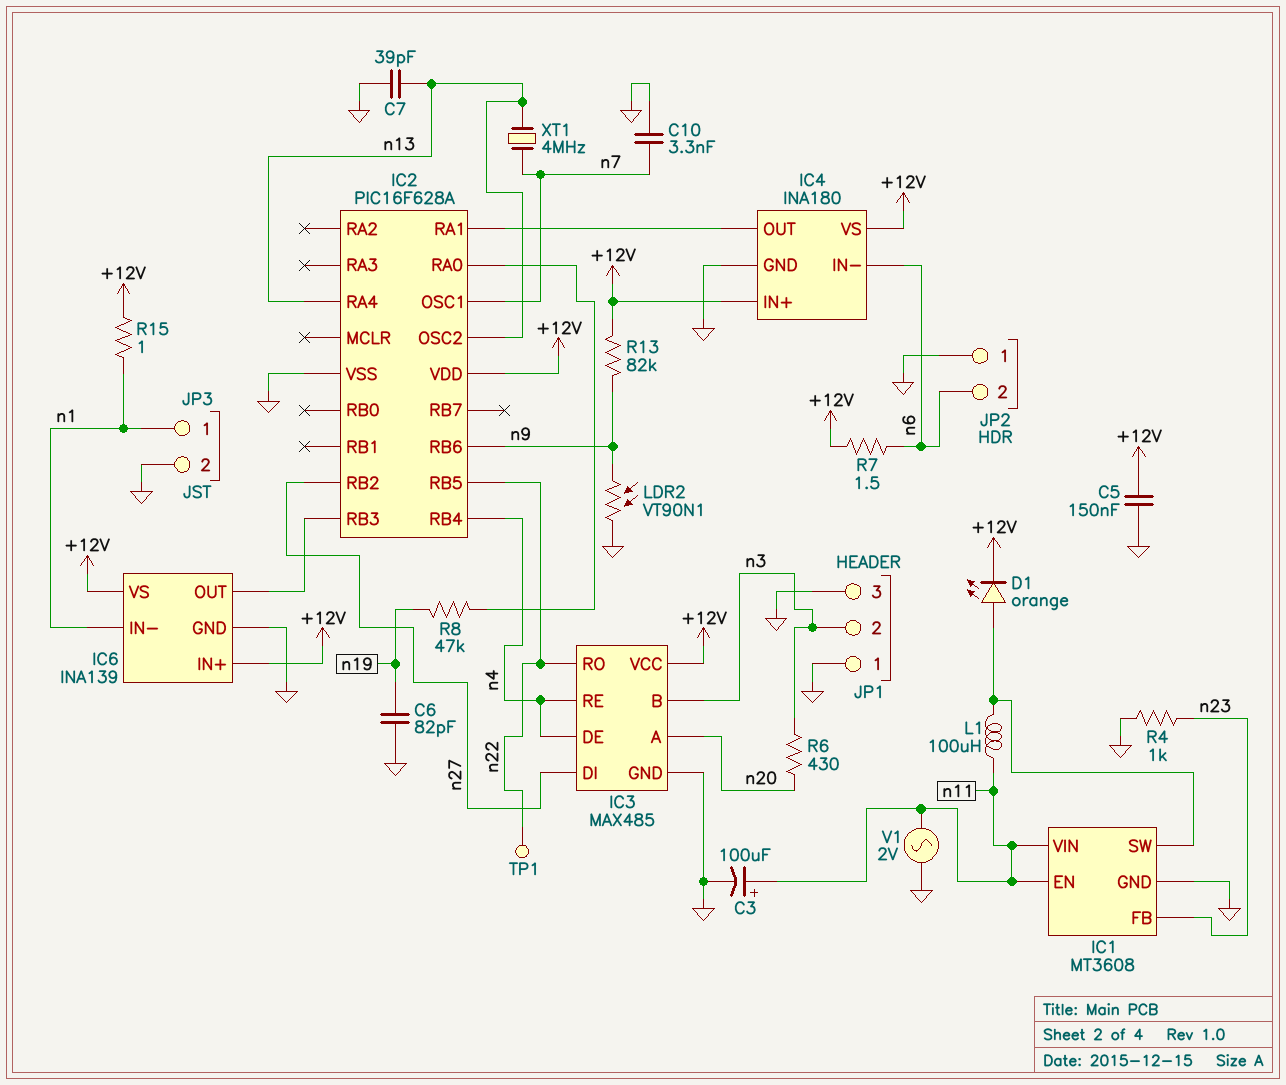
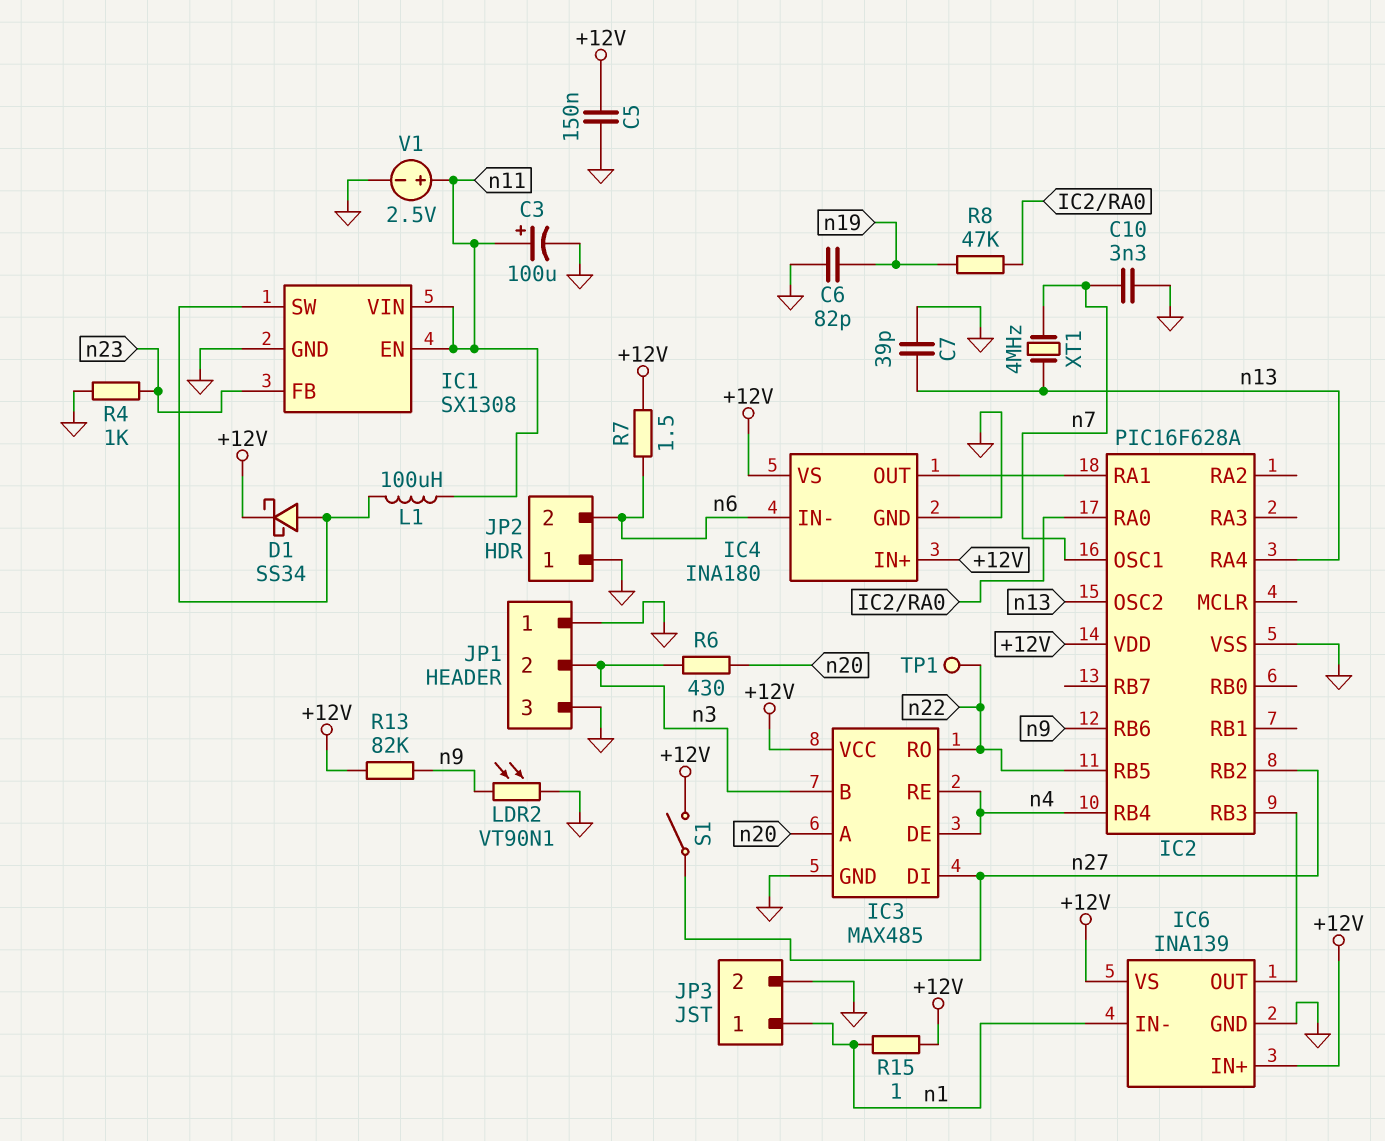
D1: LED orange (A IC1/SW, K +12V) -> schottky SS34 (A IC1/SW, K +12V)
IC1: MT3608 -> SX1308
S1: none -> switch (+12V, n27)
V1: AC 2V (GND, n11) -> 2.5V (plus n11, minus GND)

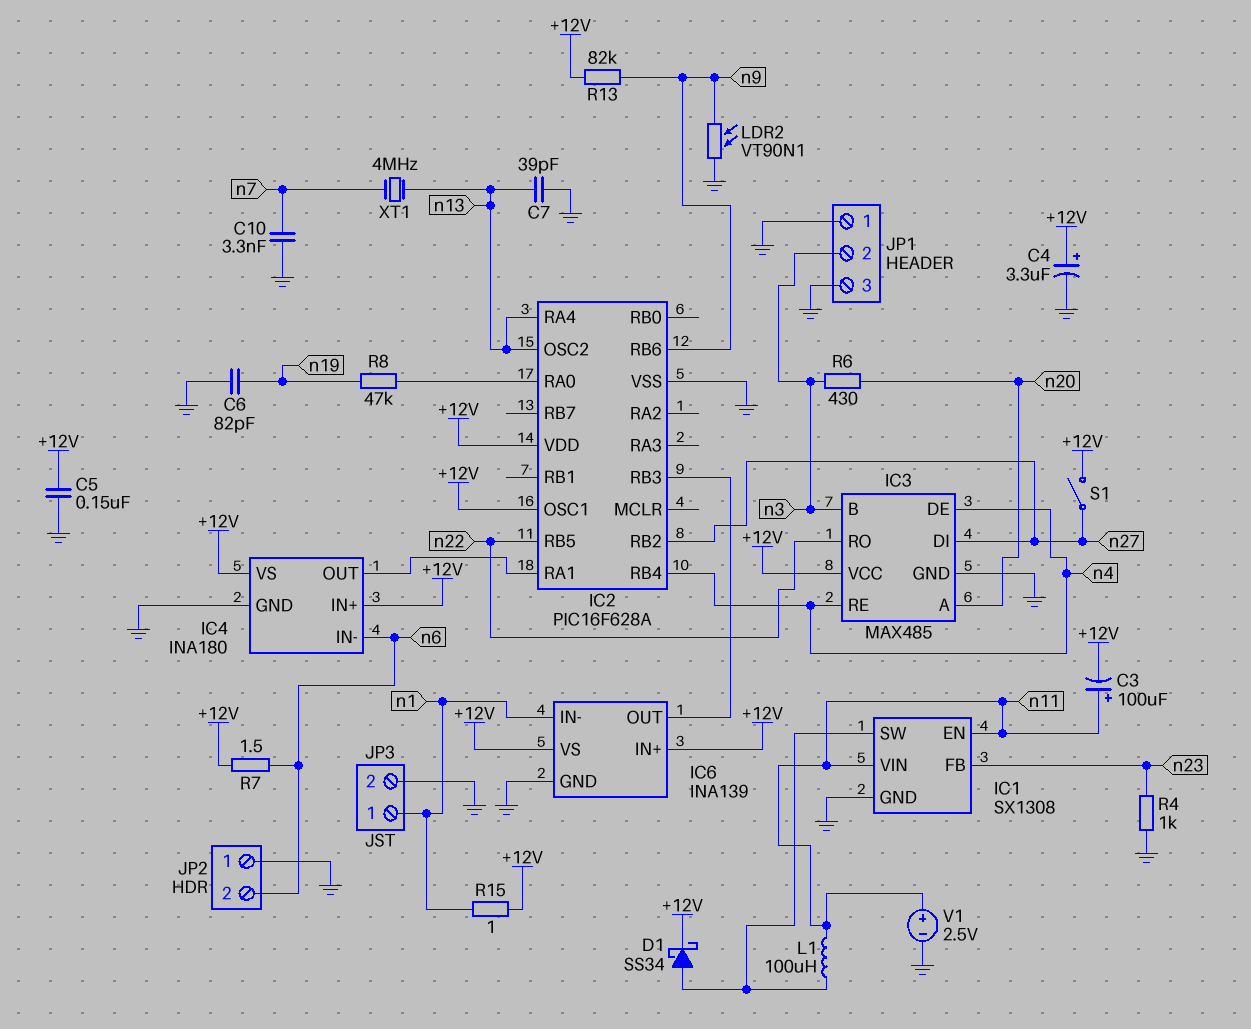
C3: 100uF (plus n11, minus GND) -> 100uF (plus n11, minus +12V)
C4: none -> 3.3uF (plus +12V, minus GND)
IC2 pin OSC1: n7 -> +12V
TP1: test point (n22) -> none

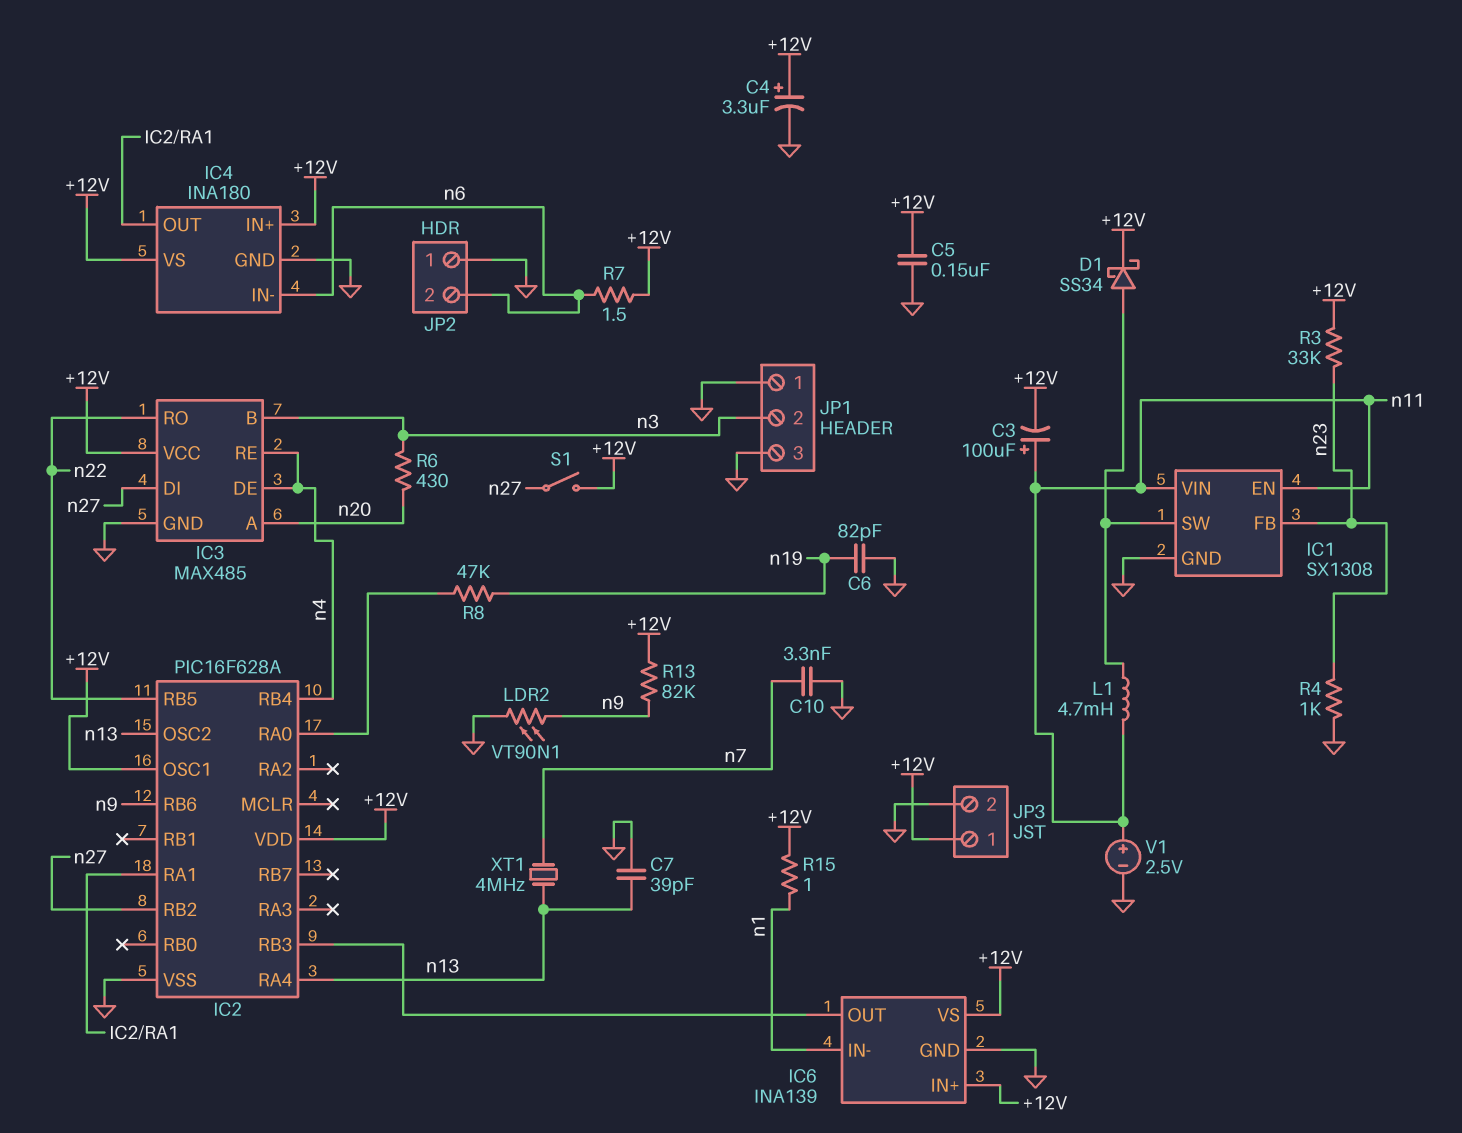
JP3 pin 1: n1 -> +12V
L1: 100uH (IC1/SW, n11) -> 4.7mH (IC1/SW, n11)
R3: none -> 33k (+12V, n23)

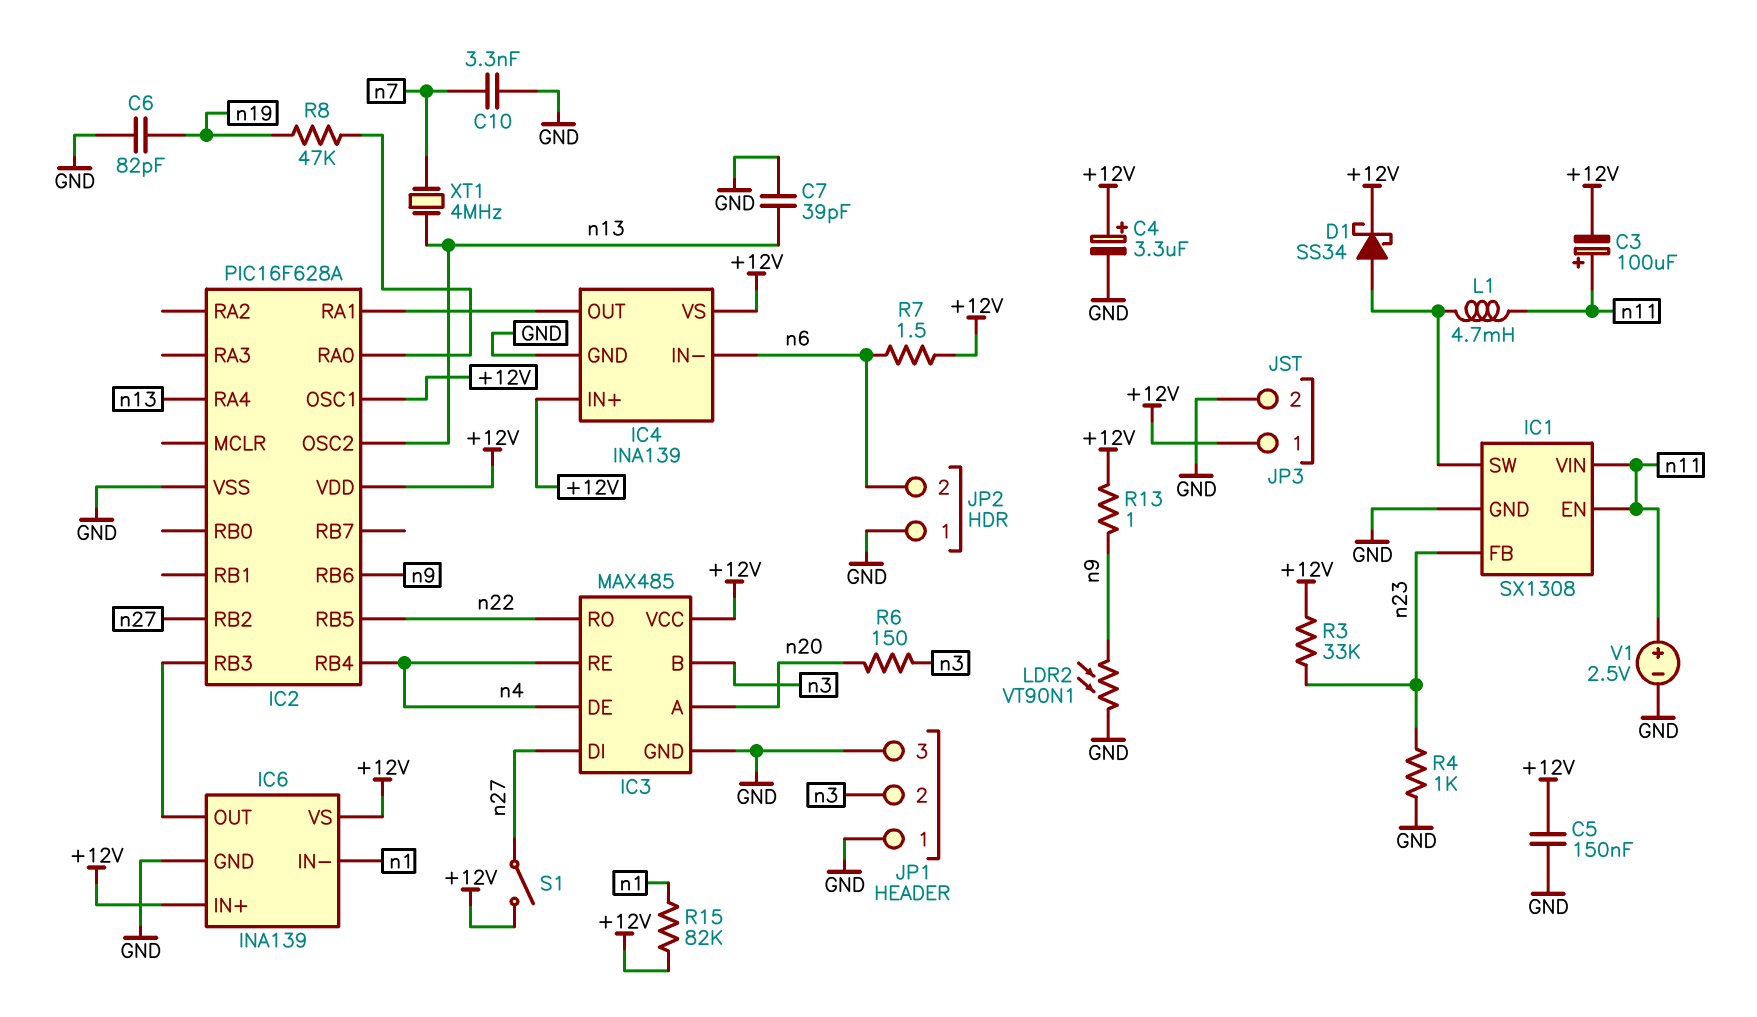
IC4: INA180 -> INA139
R6: 430 (n3, n20) -> 150 (n3, n20)
R13: 82k (+12V, n9) -> 1 (+12V, n9)
R15: 1 (+12V, n1) -> 82k (+12V, n1)

